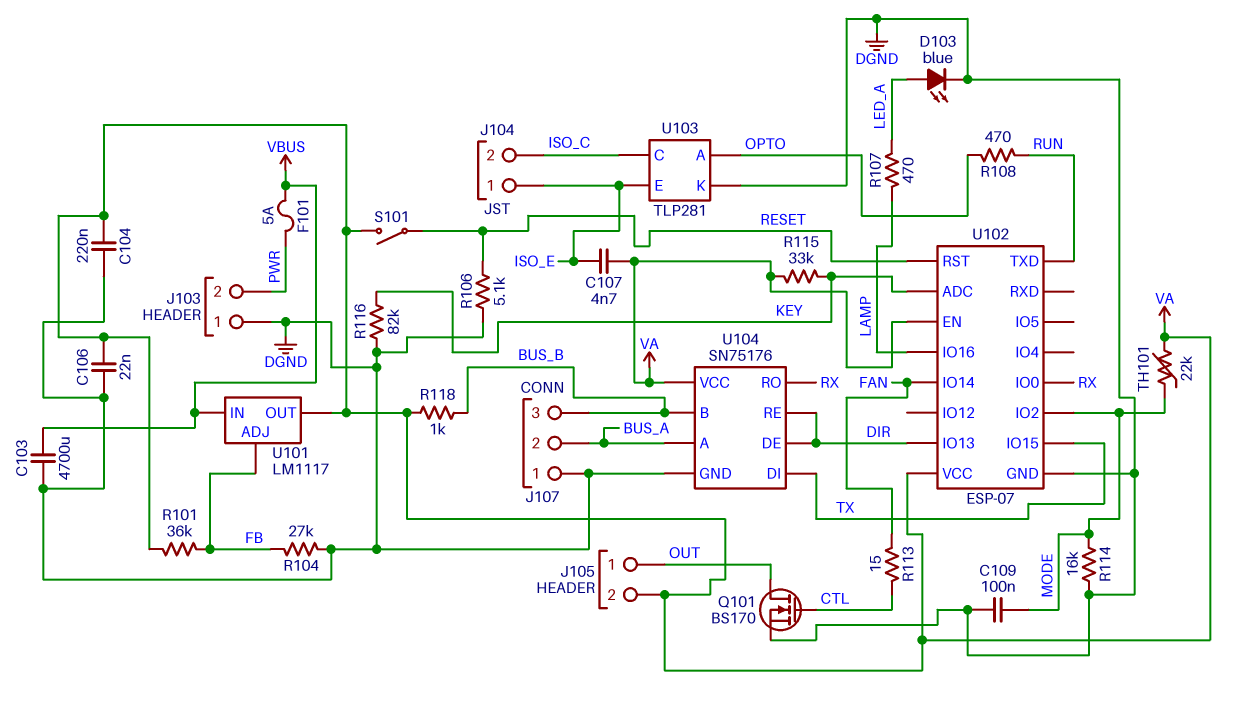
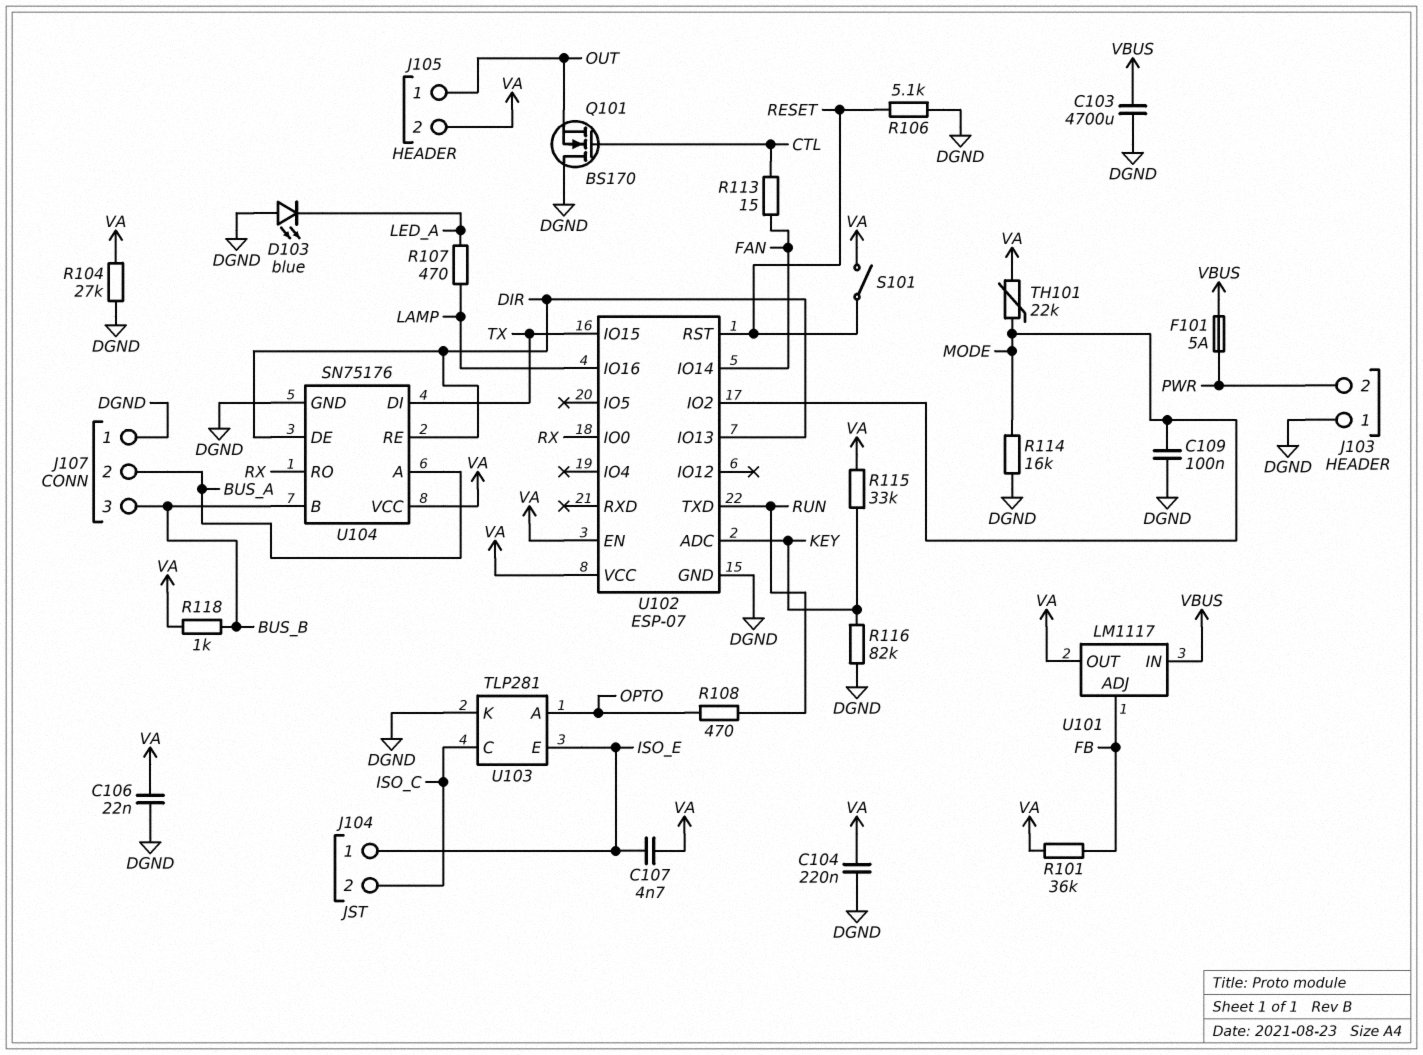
D103: LED blue (A LED_A, K DGND) -> LED blue (A DGND, K LED_A)
Q101: NMOS BS170 (G CTL, D OUT, S DGND) -> NMOS BS170 (G CTL, D DGND, S OUT)
R104: 27k (DGND, FB) -> 27k (DGND, VA)

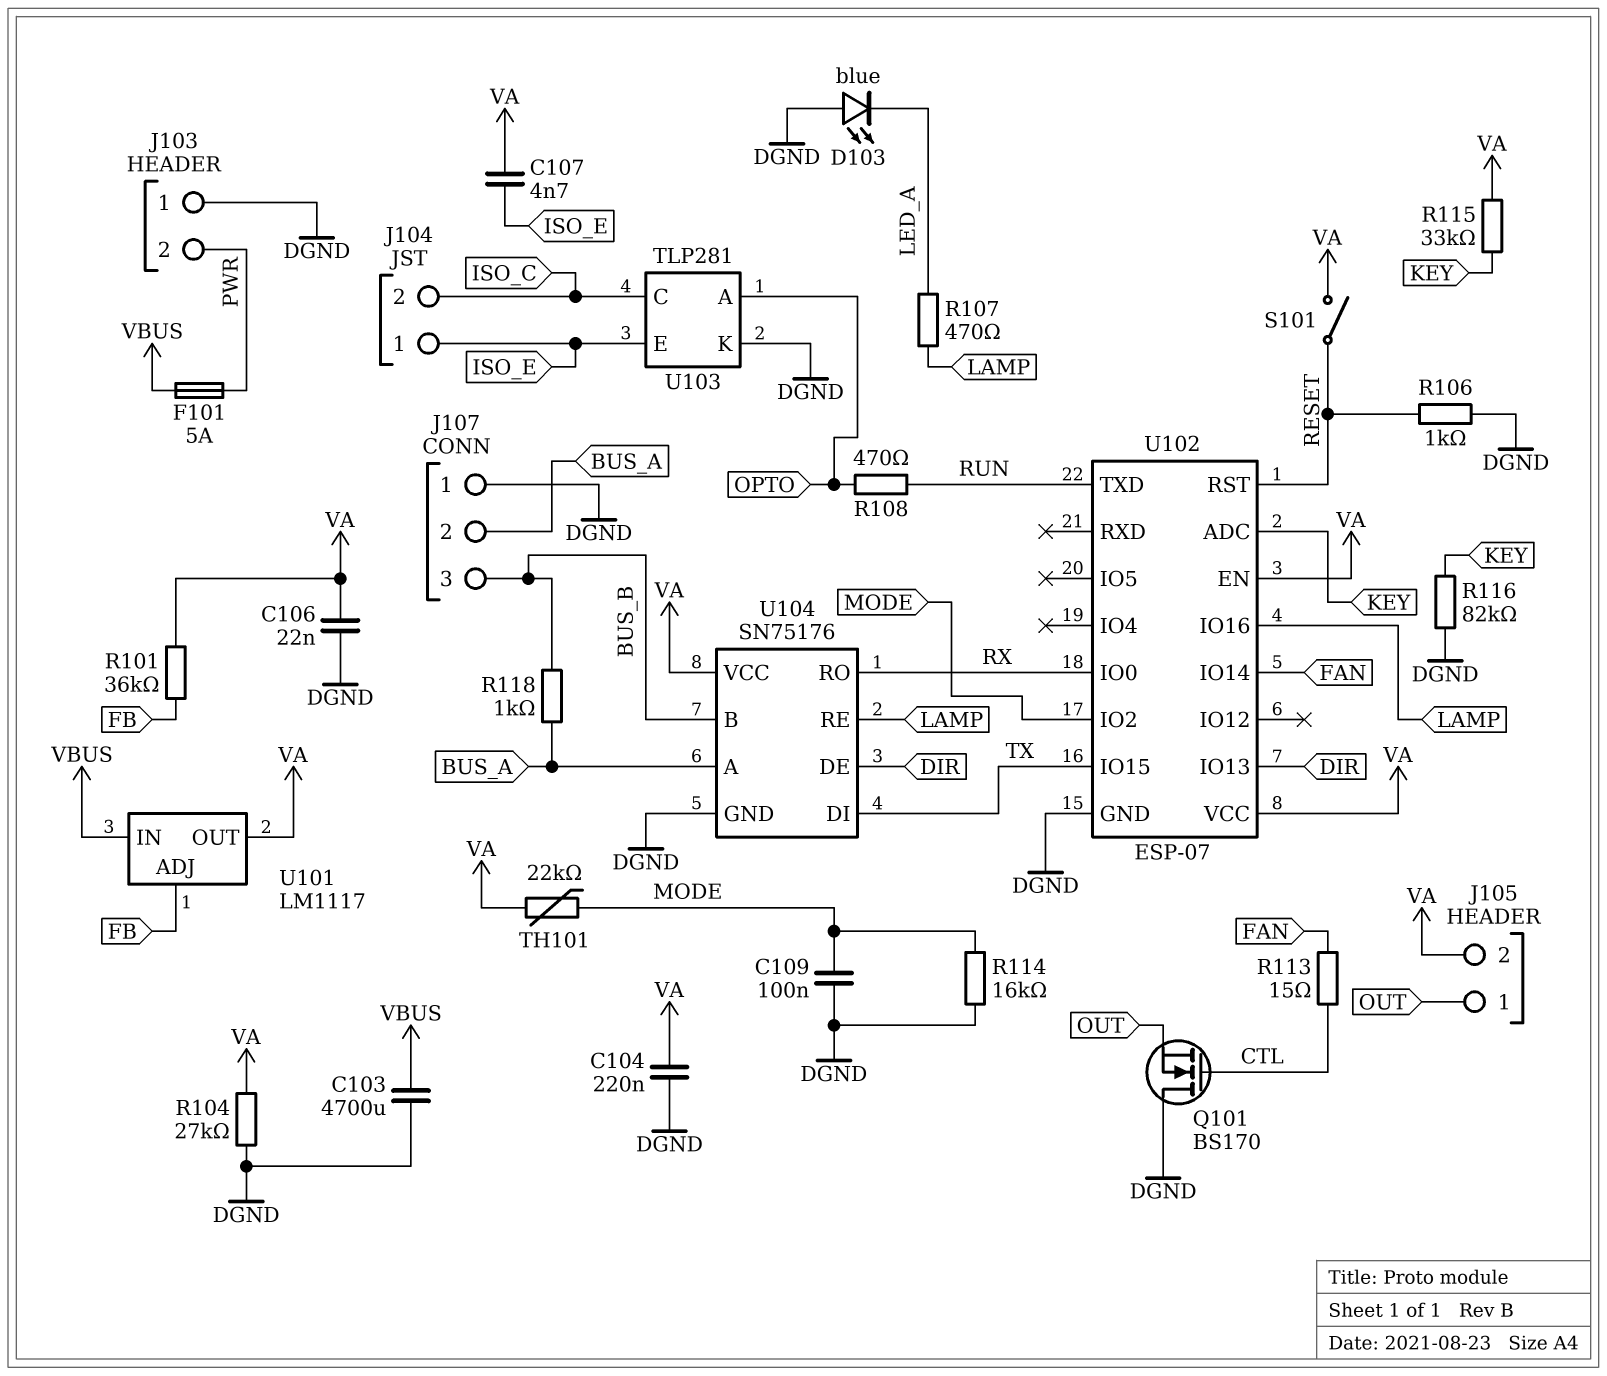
R106: 5.1k (DGND, RESET) -> 1k (DGND, RESET)
R118: 1k (BUS_B, VA) -> 1k (BUS_A, BUS_B)
U104 pin RE: DIR -> LAMP

